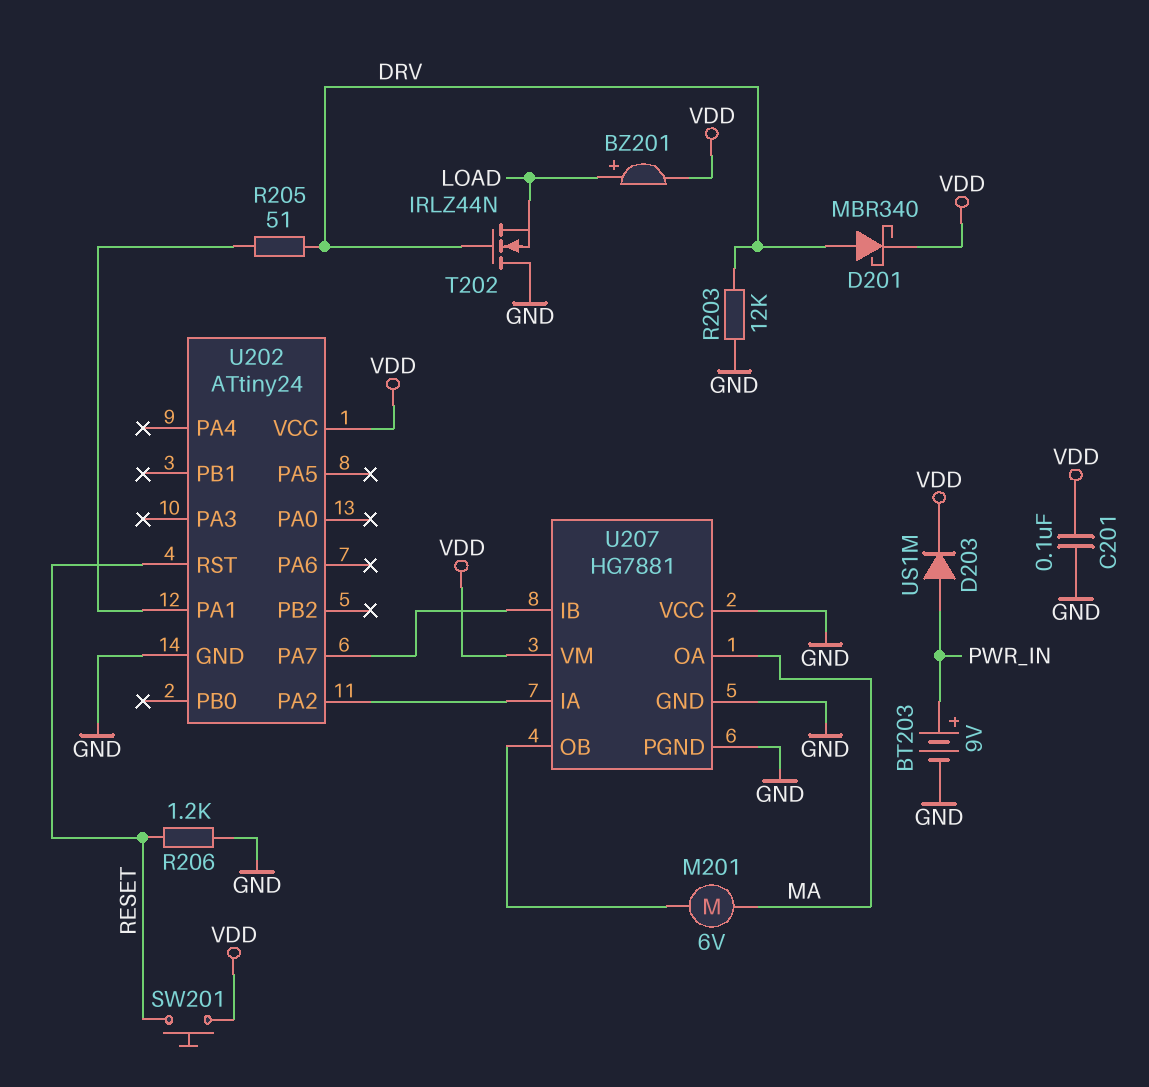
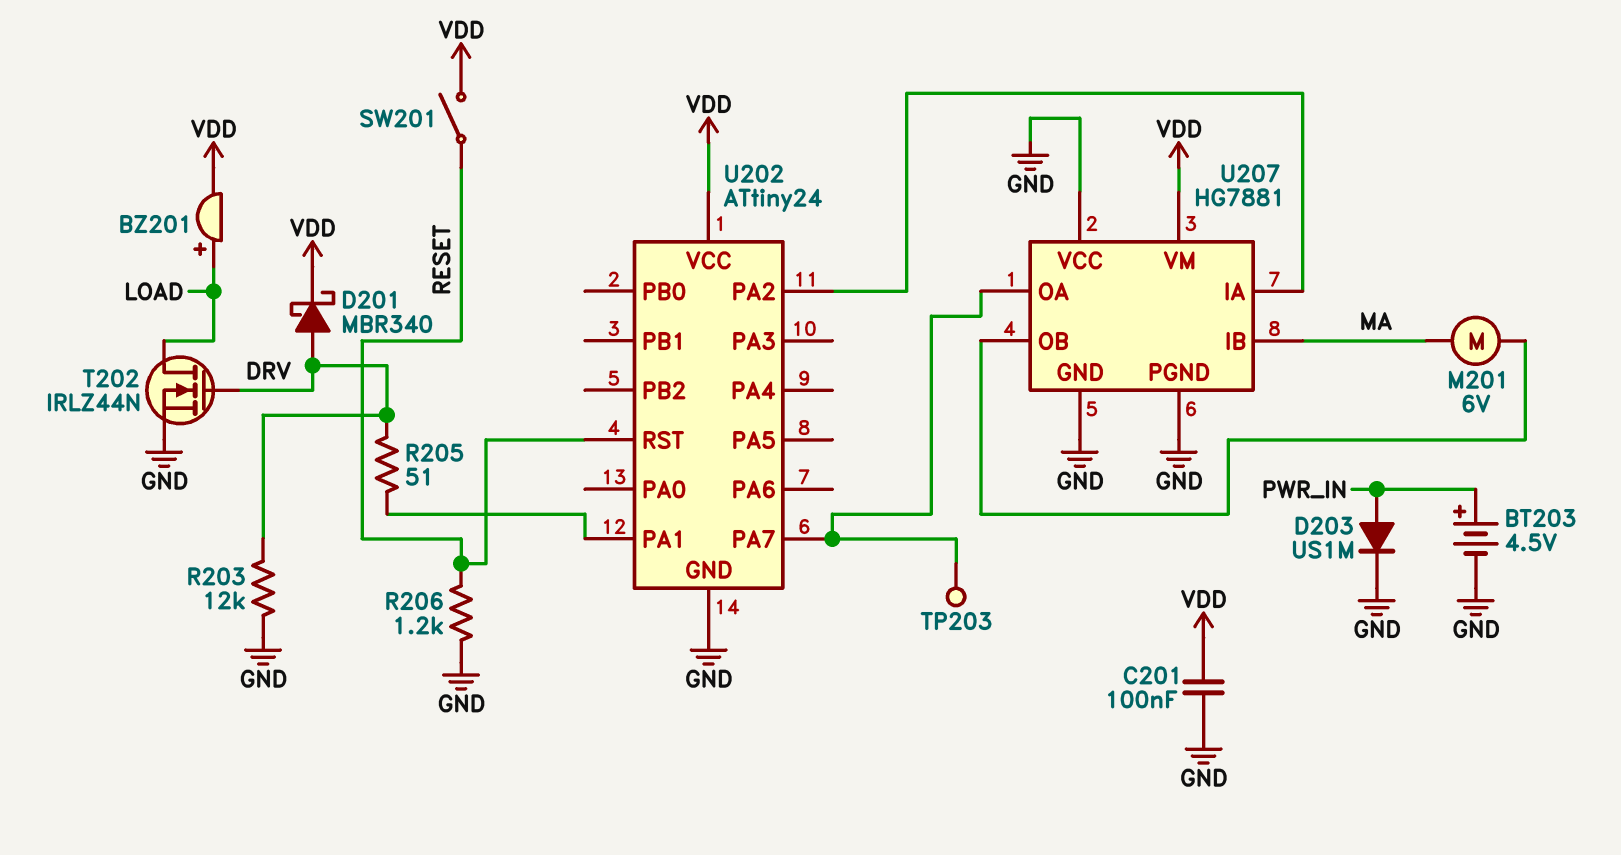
BT203: 9V (plus PWR_IN, minus GND) -> 4.5V (plus PWR_IN, minus GND)
D203: diode US1M (A PWR_IN, K VDD) -> diode US1M (A PWR_IN, K GND)
SW201: button (RESET, VDD) -> switch (RESET, VDD)
T202: NMOS IRLZ44N (G DRV, D GND, S LOAD) -> NMOS IRLZ44N (G DRV, D LOAD, S GND)
TP203: none -> test point (U202/PA7)
U207 pin IB: U202/PA7 -> MA
U207 pin OA: MA -> U202/PA7

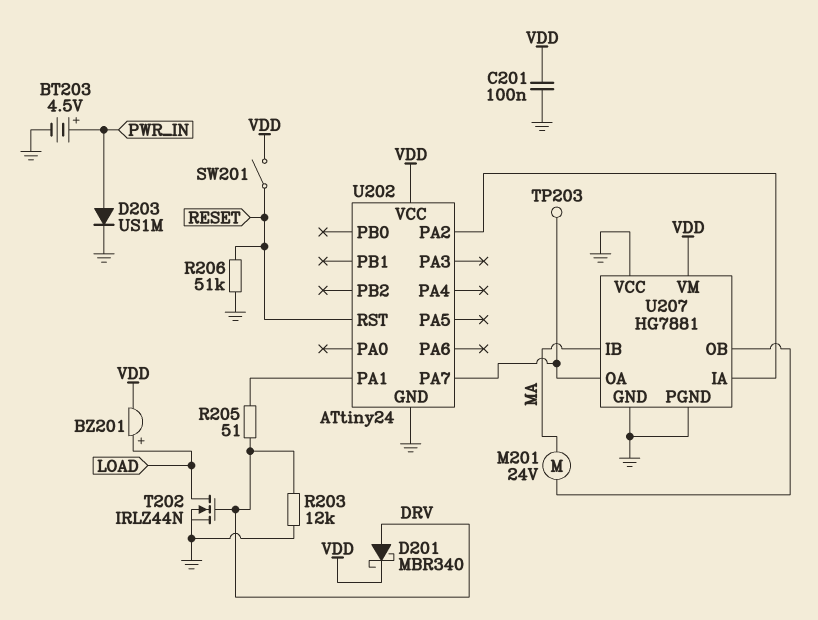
M201: motor 6V (MA, U207/OB) -> motor 24V (MA, U207/OB)
R206: 1.2k (GND, RESET) -> 51k (GND, RESET)

